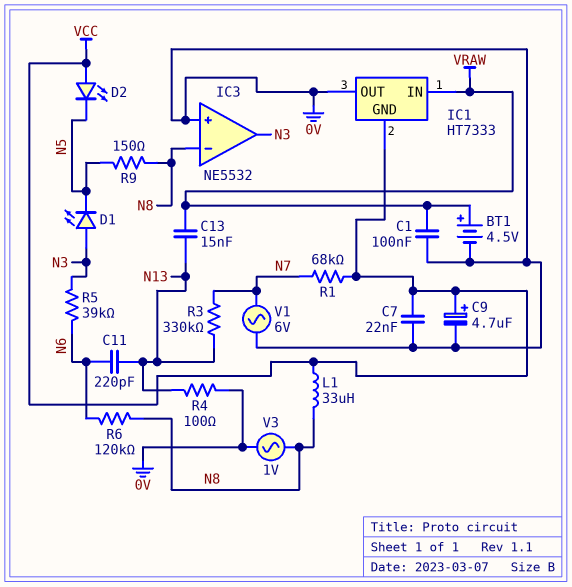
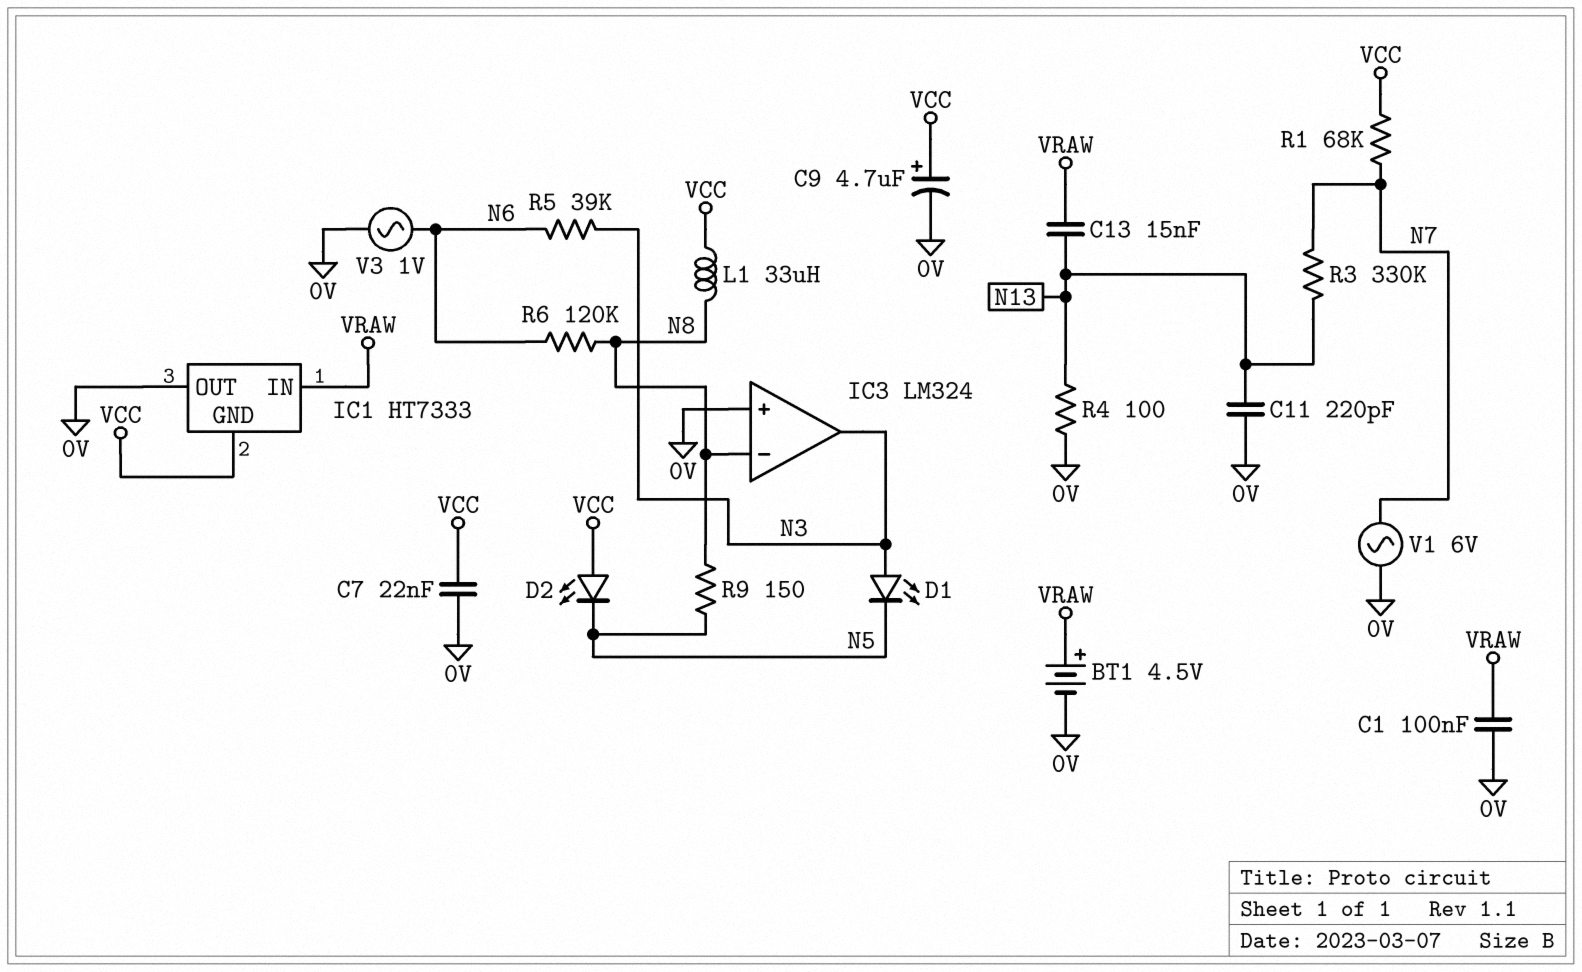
C11: 220pF (N6, N13) -> 220pF (0V, N13)
IC3: NE5532 -> LM324
V3: AC 1V (0V, N8) -> AC 1V (0V, N6)

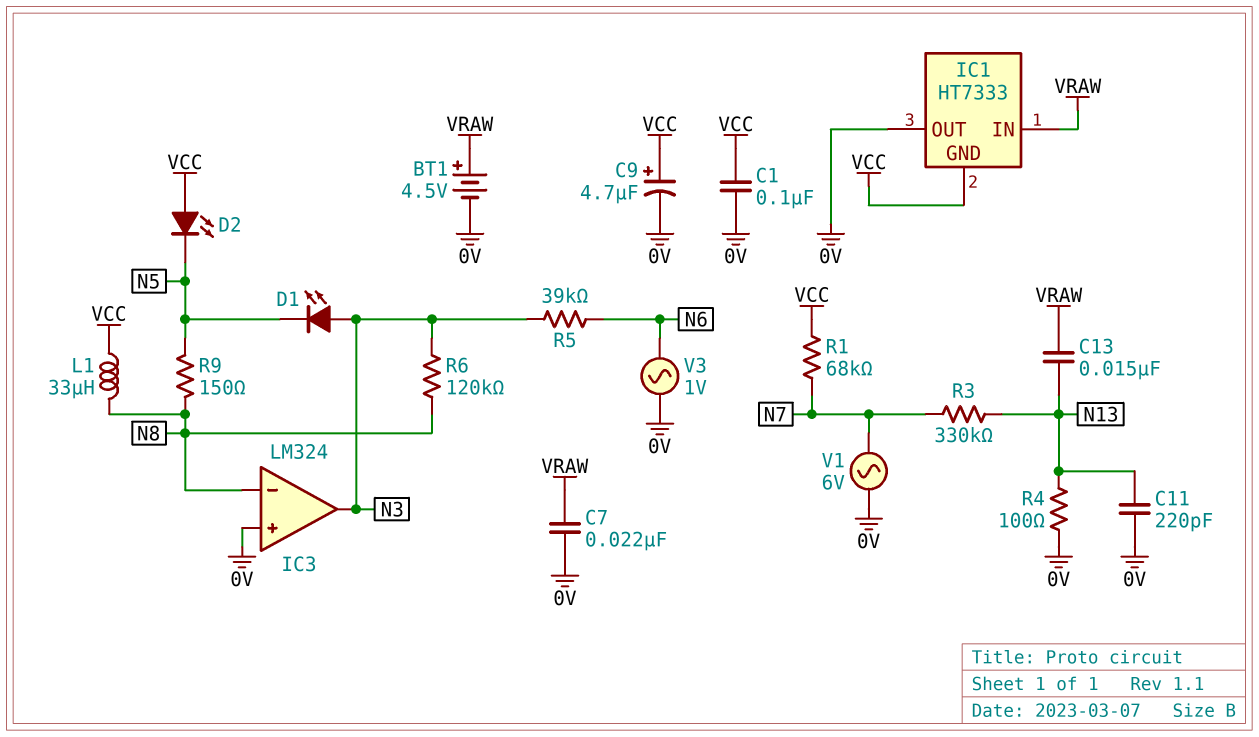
C1: 100nF (0V, VRAW) -> 100nF (0V, VCC)
C7: 22nF (0V, VCC) -> 22nF (0V, VRAW)
R6: 120k (N6, N8) -> 120k (N3, N8)

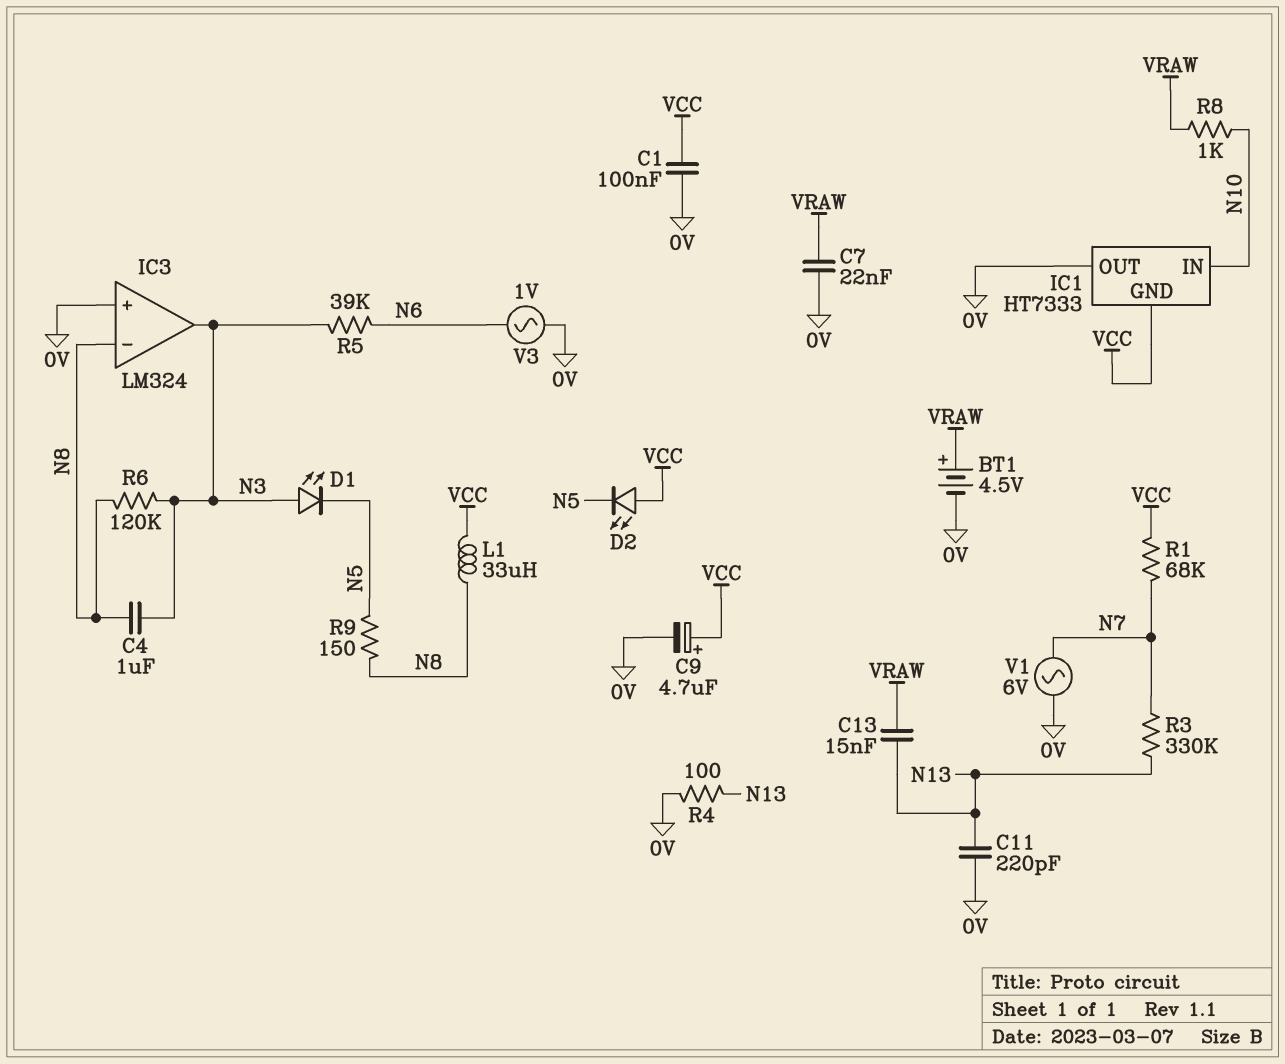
C4: none -> 1uF (N3, N8)
IC1 pin IN: VRAW -> N10
R8: none -> 1k (N10, VRAW)

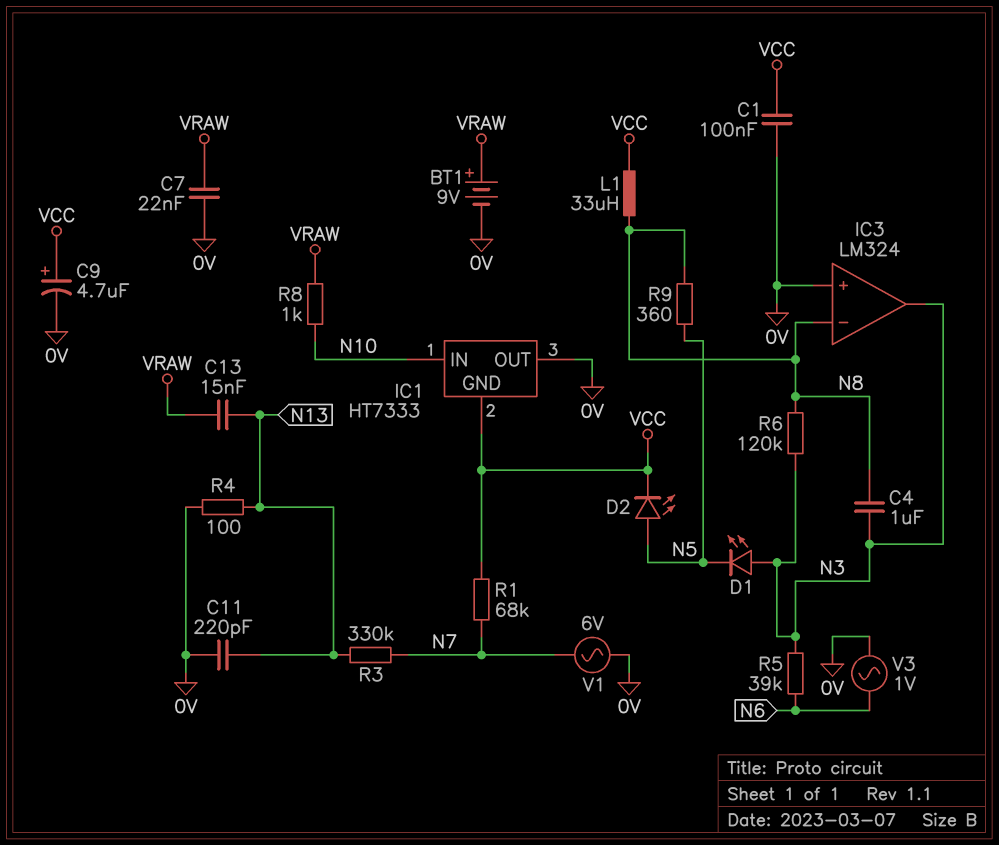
BT1: 4.5V (plus VRAW, minus 0V) -> 9V (plus VRAW, minus 0V)
D2: LED (A VCC, K N5) -> LED (A N5, K VCC)
R9: 150 (N5, N8) -> 360 (N5, N8)

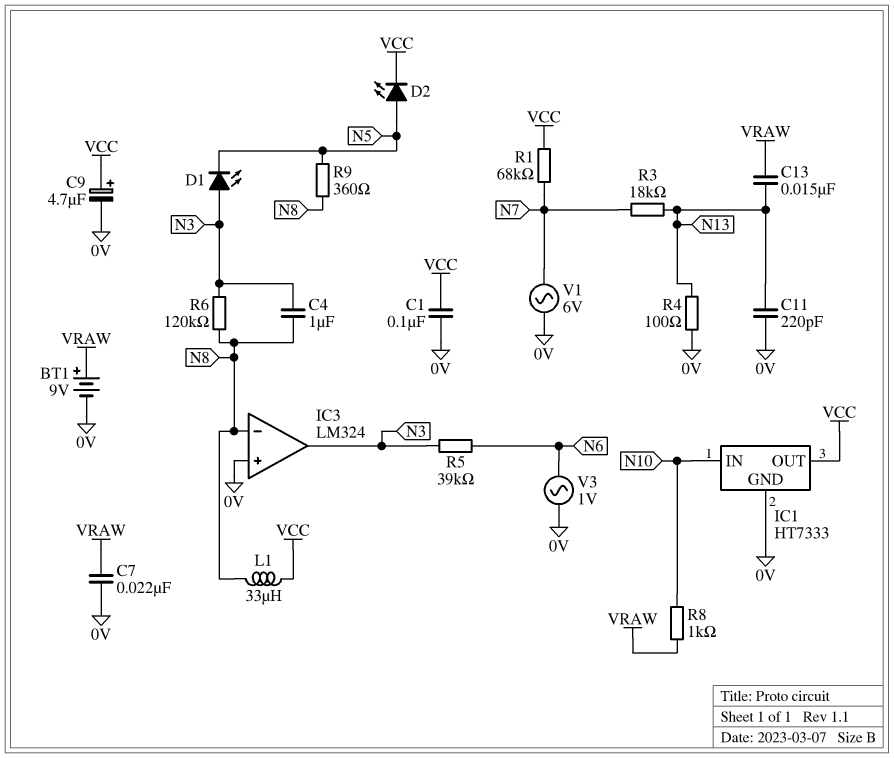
IC1 pin GND: VCC -> 0V
IC1 pin OUT: 0V -> VCC
R3: 330k (N7, N13) -> 18k (N7, N13)

